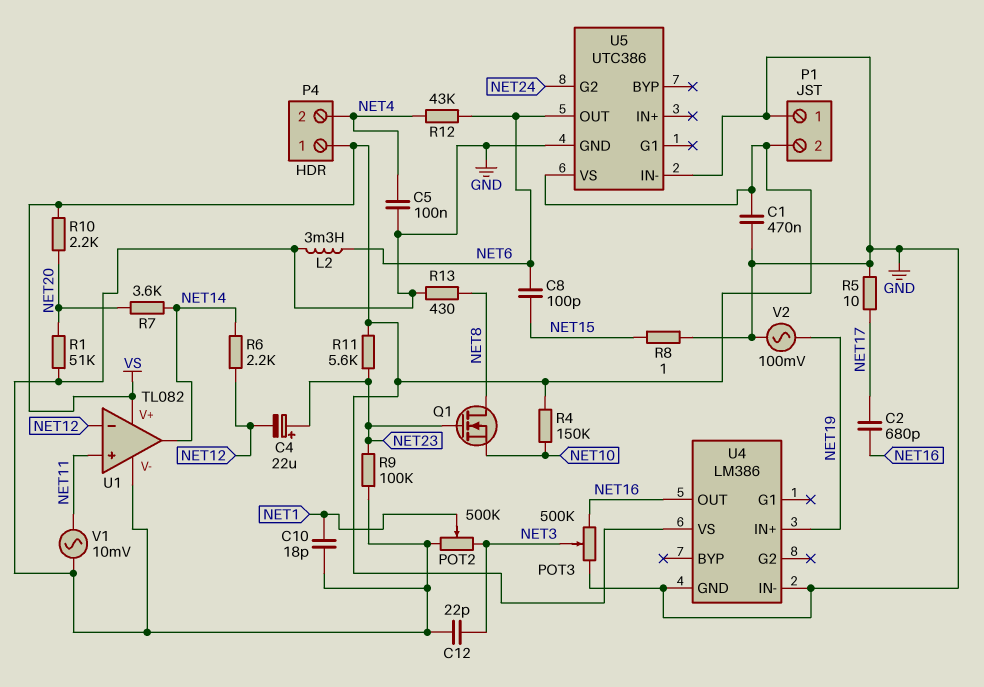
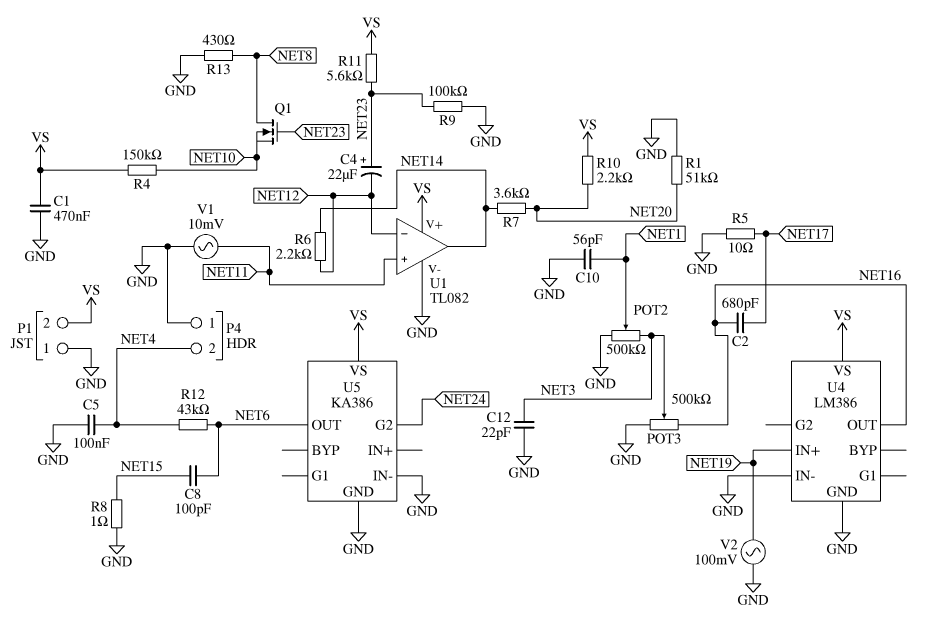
C10: 18pF (GND, NET1) -> 56pF (GND, NET1)
L2: 3.3mH (GND, NET6) -> none
P4 pin 1: VS -> GND
U5: UTC386 -> KA386

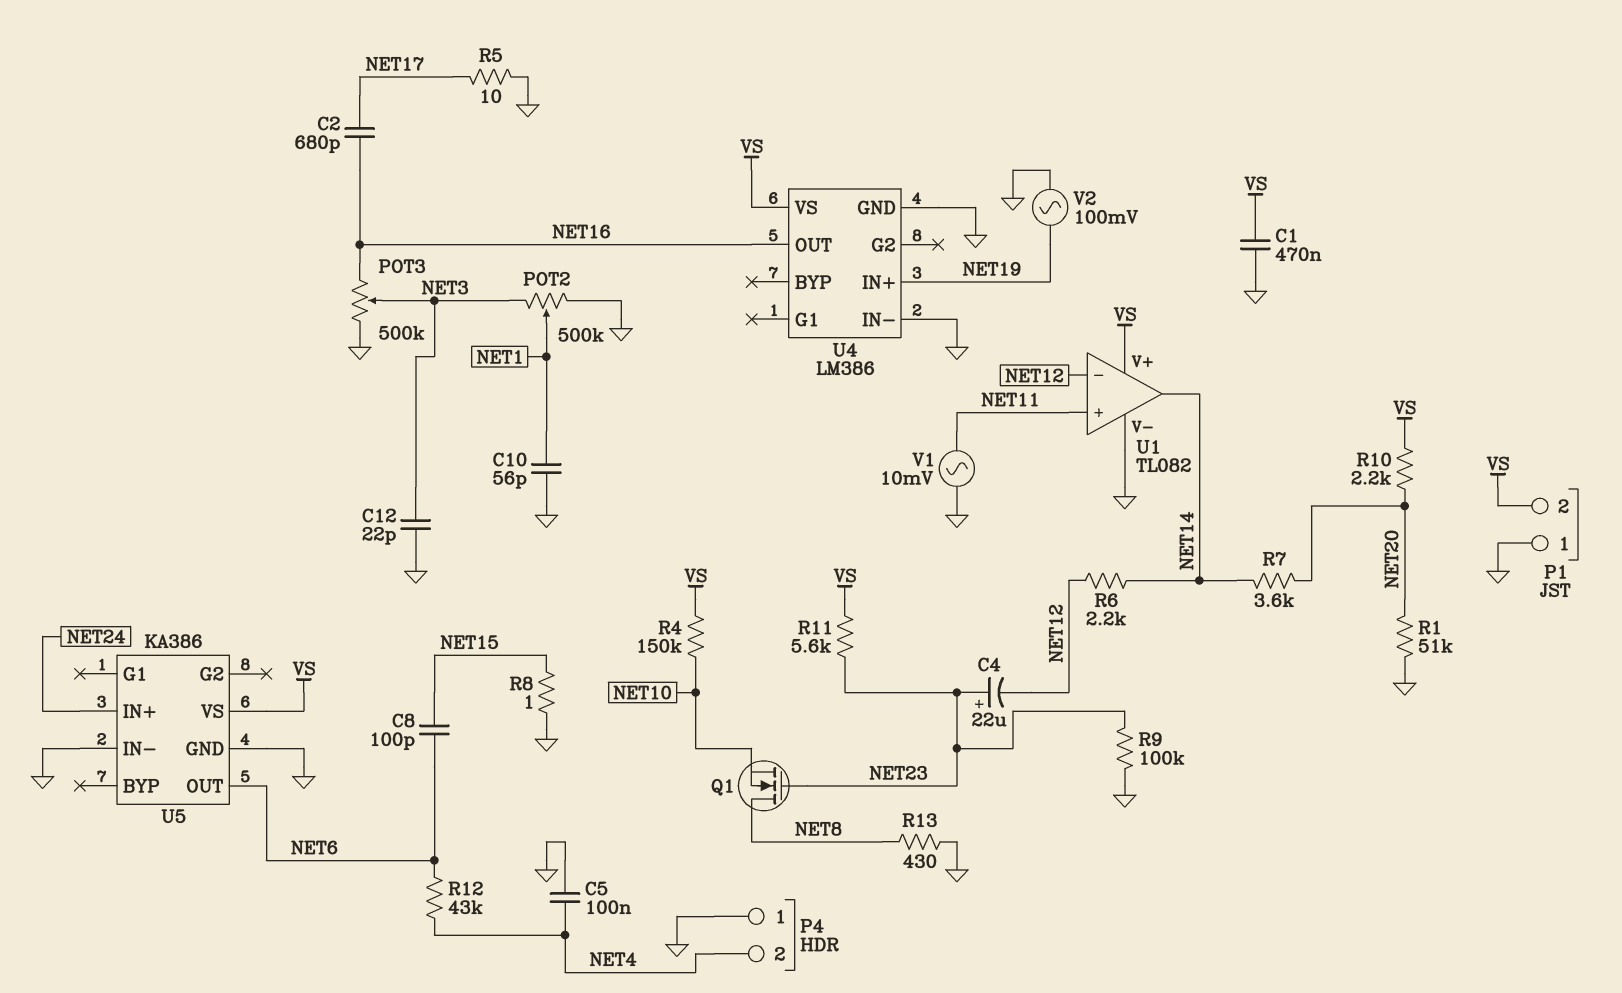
U5 pin G2: NET24 -> none
U5 pin IN+: none -> NET24

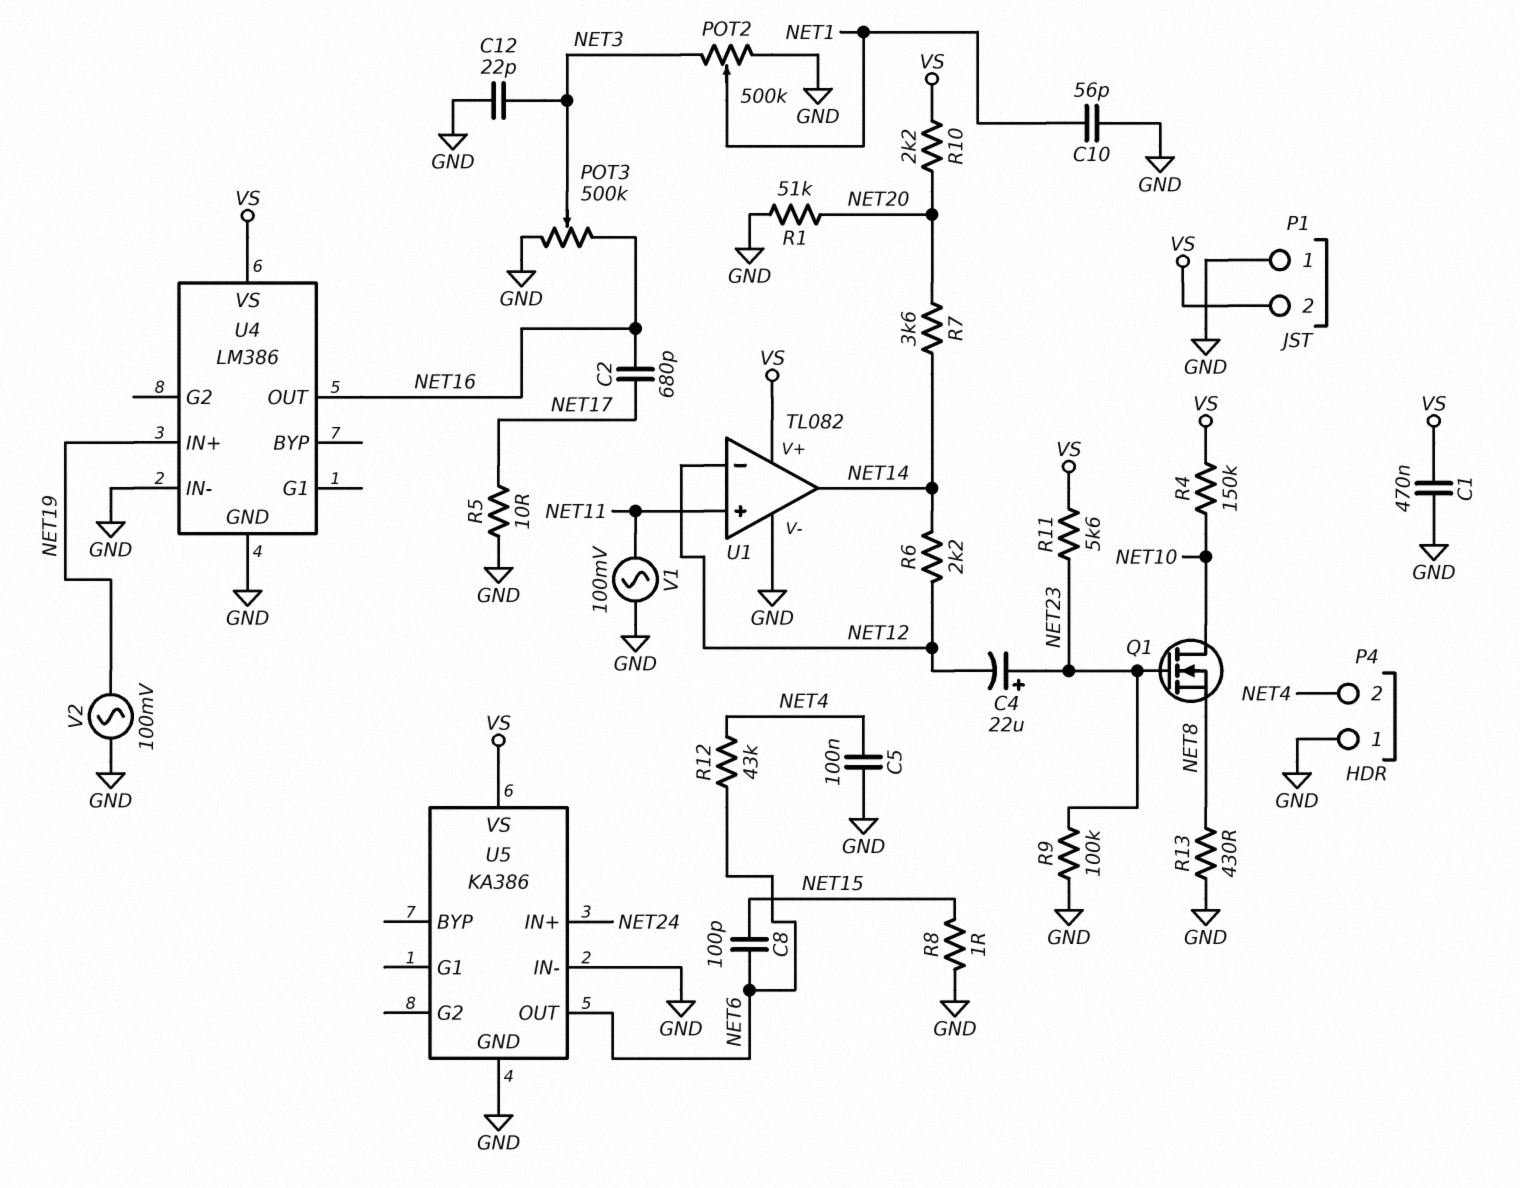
Q1: NMOS (G NET23, D NET8, S NET10) -> NMOS (G NET23, D NET10, S NET8)
V1: AC 10mV (GND, NET11) -> AC 100mV (GND, NET11)

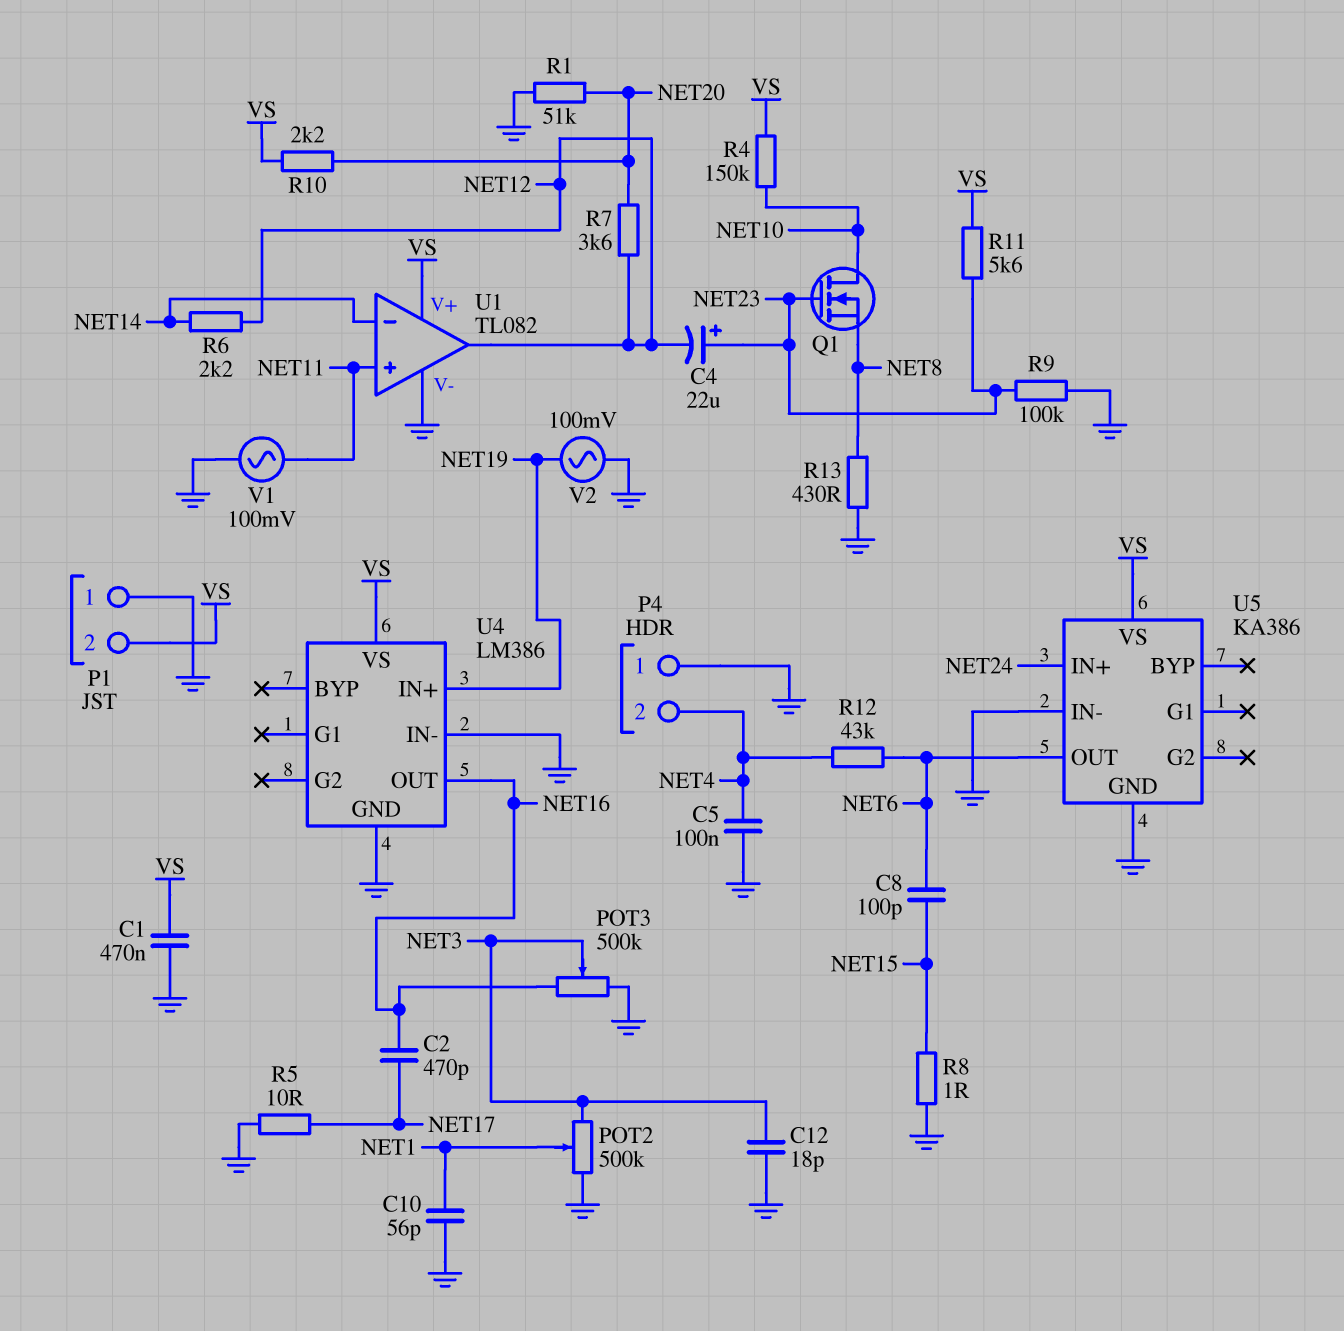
C2: 680pF (NET16, NET17) -> 470pF (NET16, NET17)
C12: 22pF (GND, NET3) -> 18pF (GND, NET3)
R7: 3.6k (NET14, NET20) -> 3.6k (NET12, NET20)
U1 pin in-: NET12 -> NET14
U1 pin out: NET14 -> NET12

